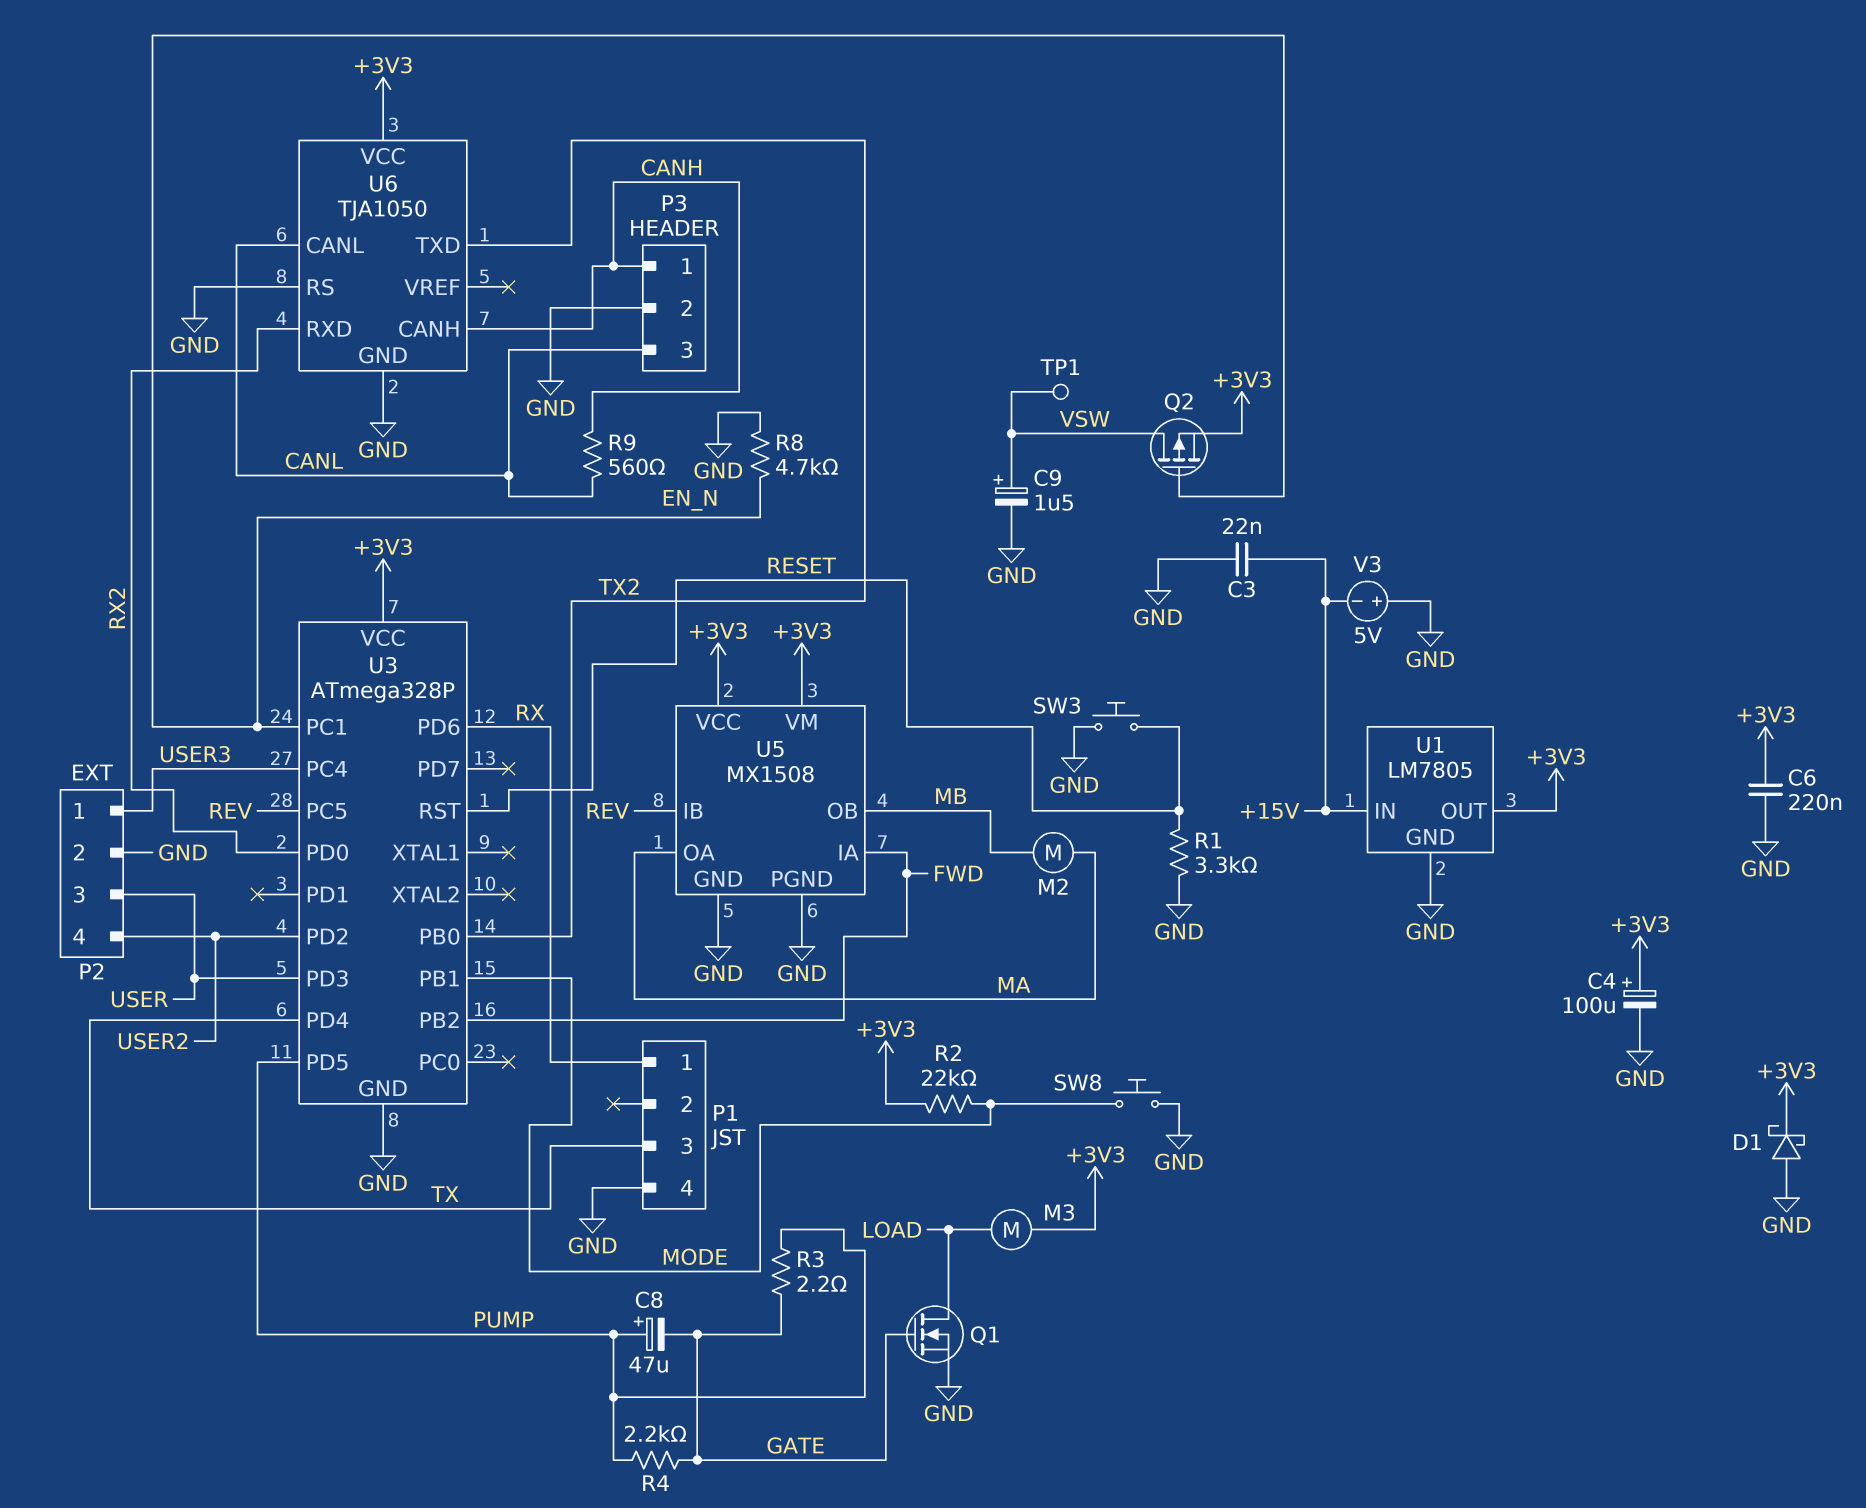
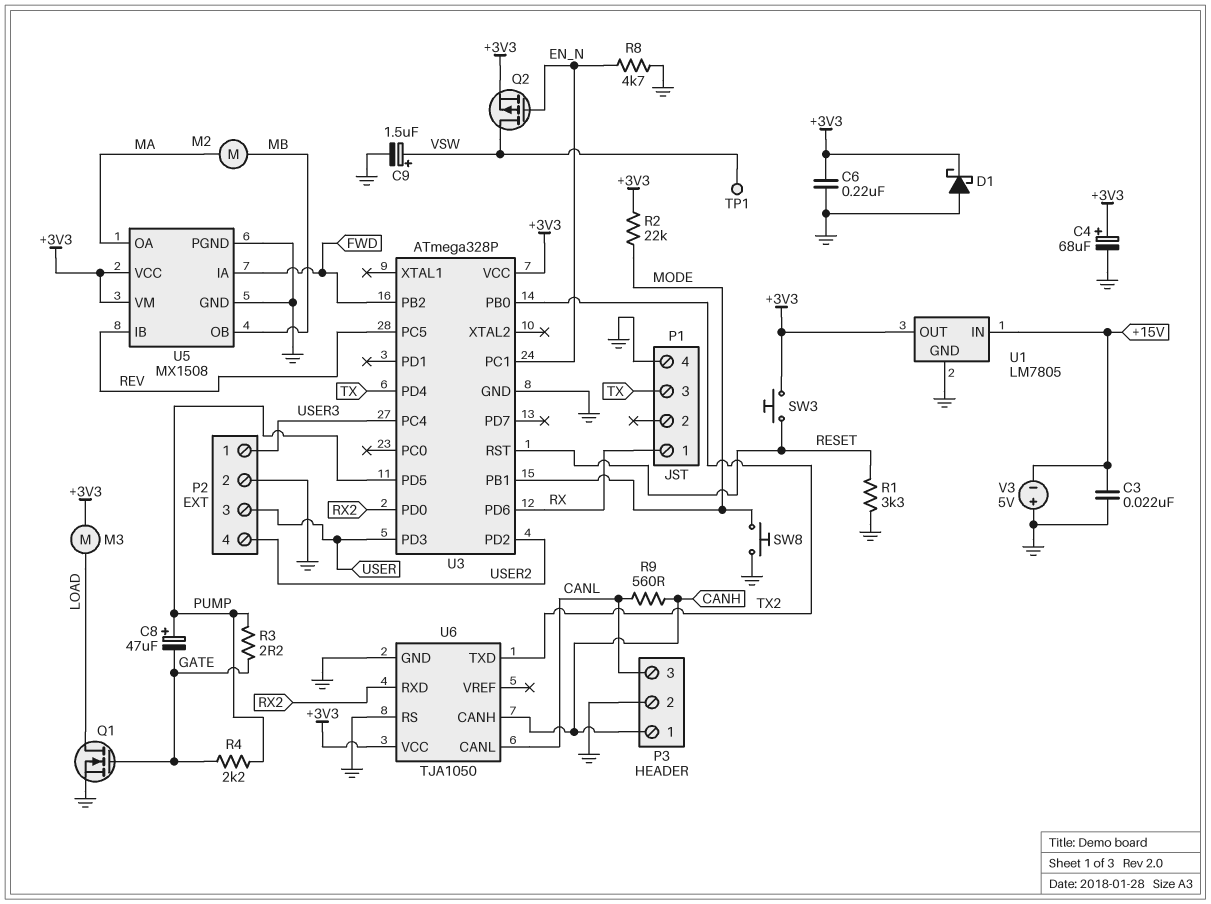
C4: 100uF (plus +3V3, minus GND) -> 68uF (plus +3V3, minus GND)
SW3: button (GND, RESET) -> button (+3V3, RESET)

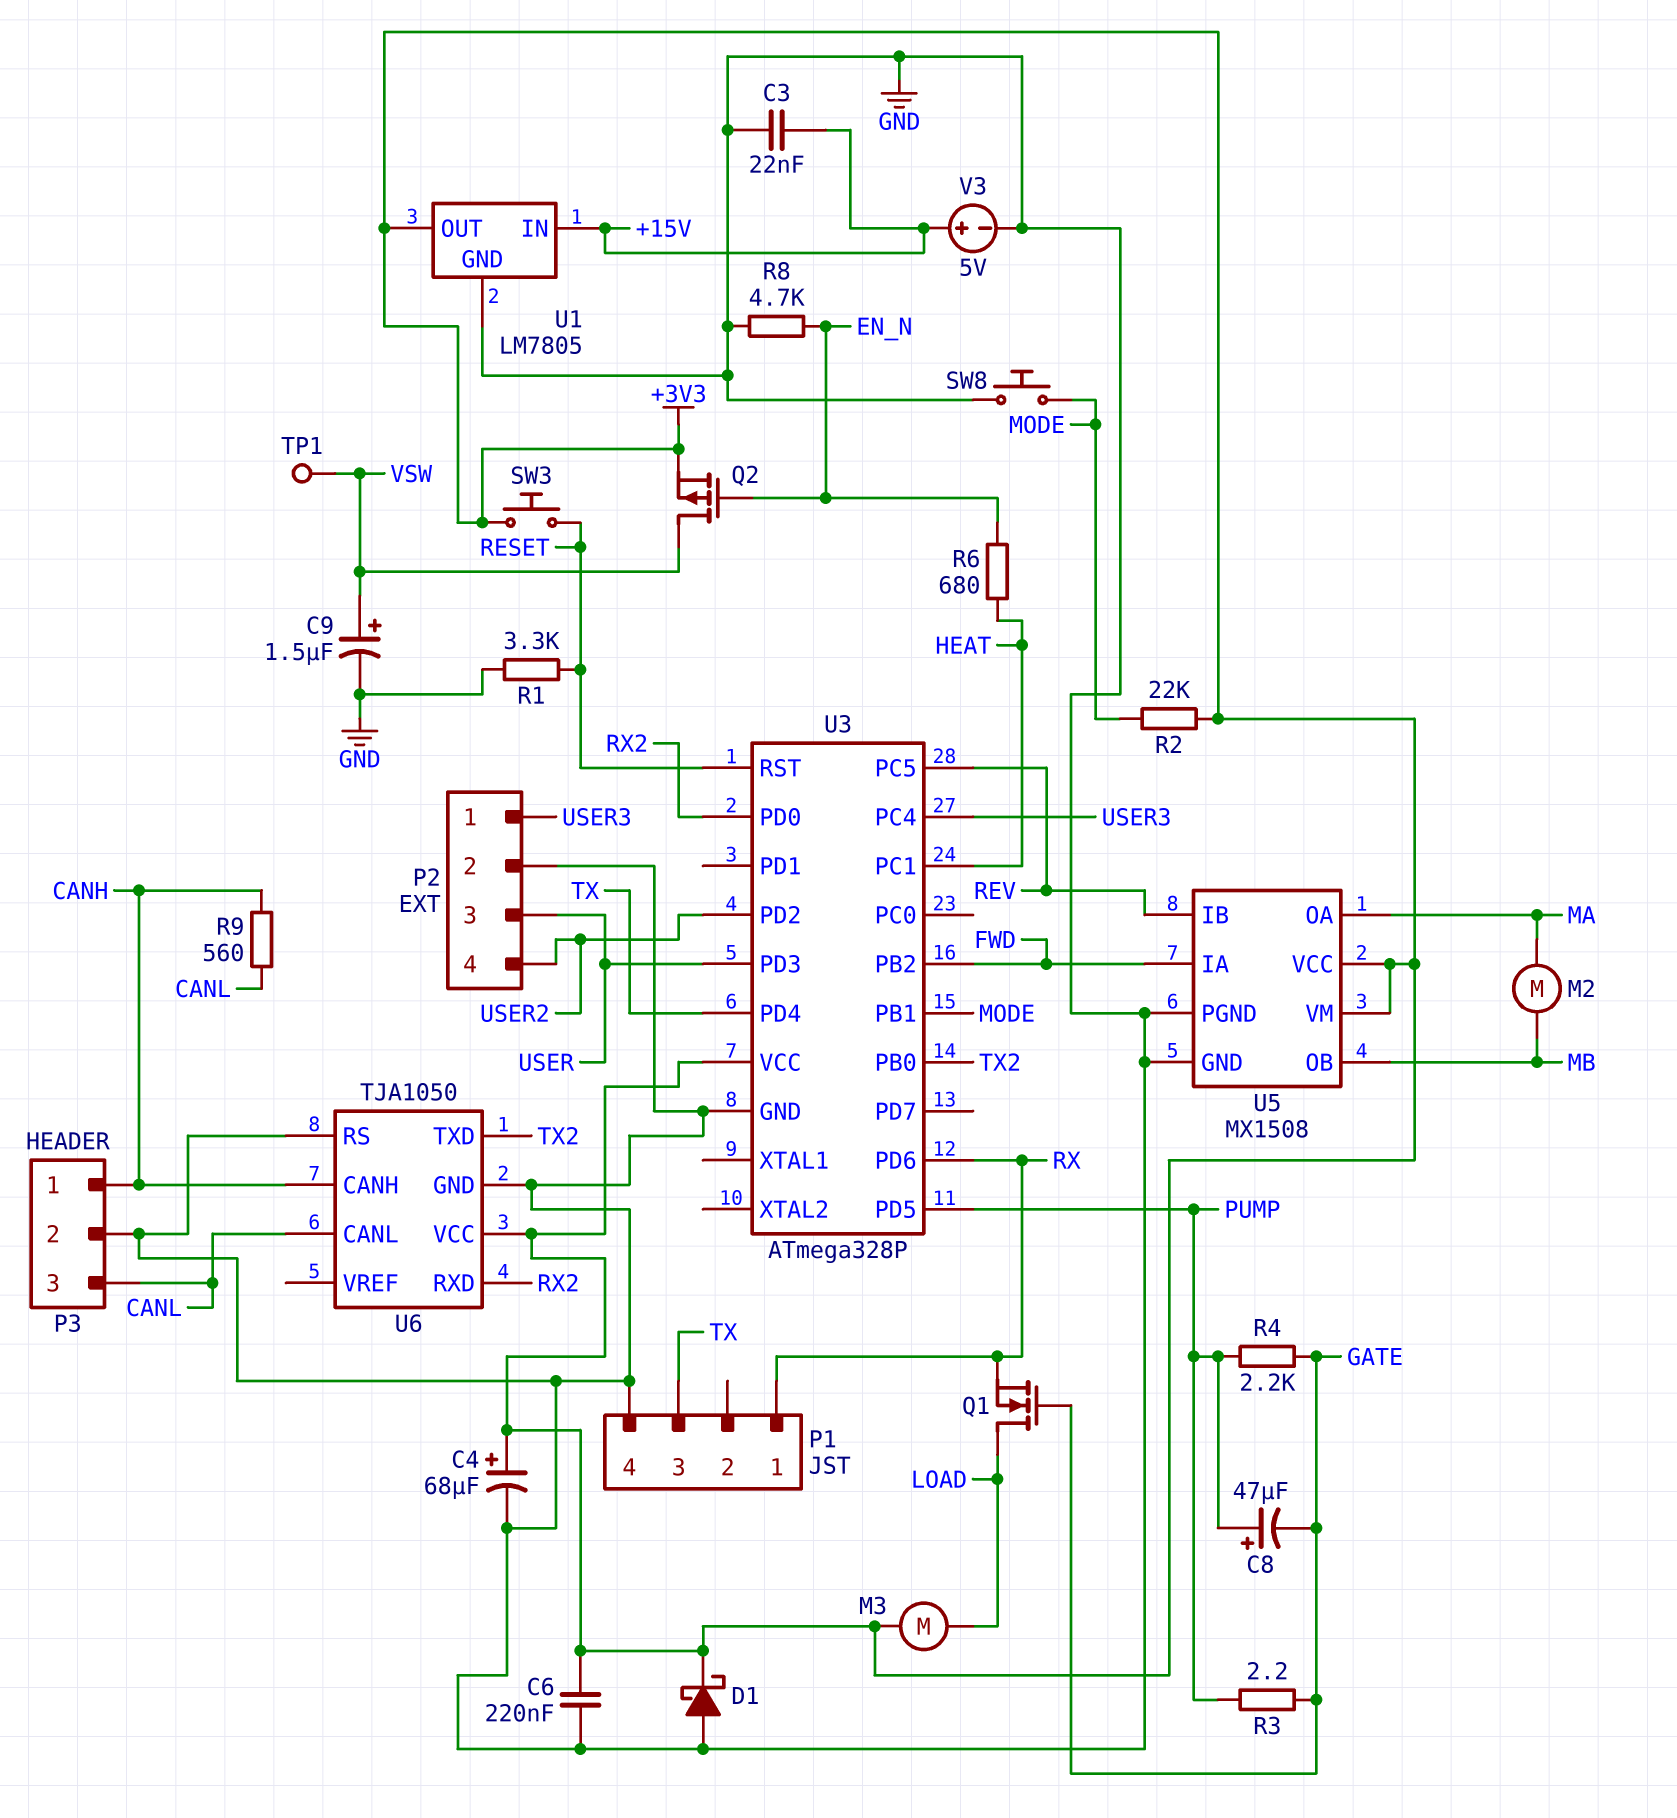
Q1: NMOS (G GATE, D LOAD, S GND) -> NMOS (G GATE, D LOAD, S RX)
R6: none -> 680 (EN_N, HEAT)
U3 pin PC1: EN_N -> HEAT
V3: 5V (plus GND, minus +15V) -> 5V (plus +15V, minus GND)

